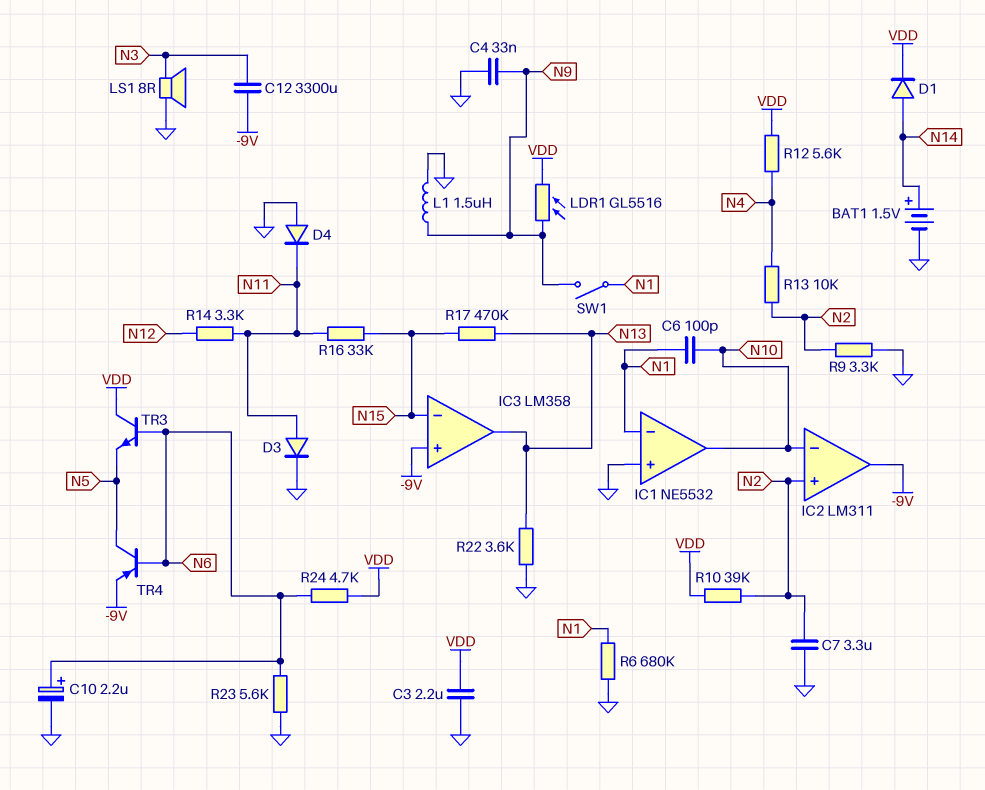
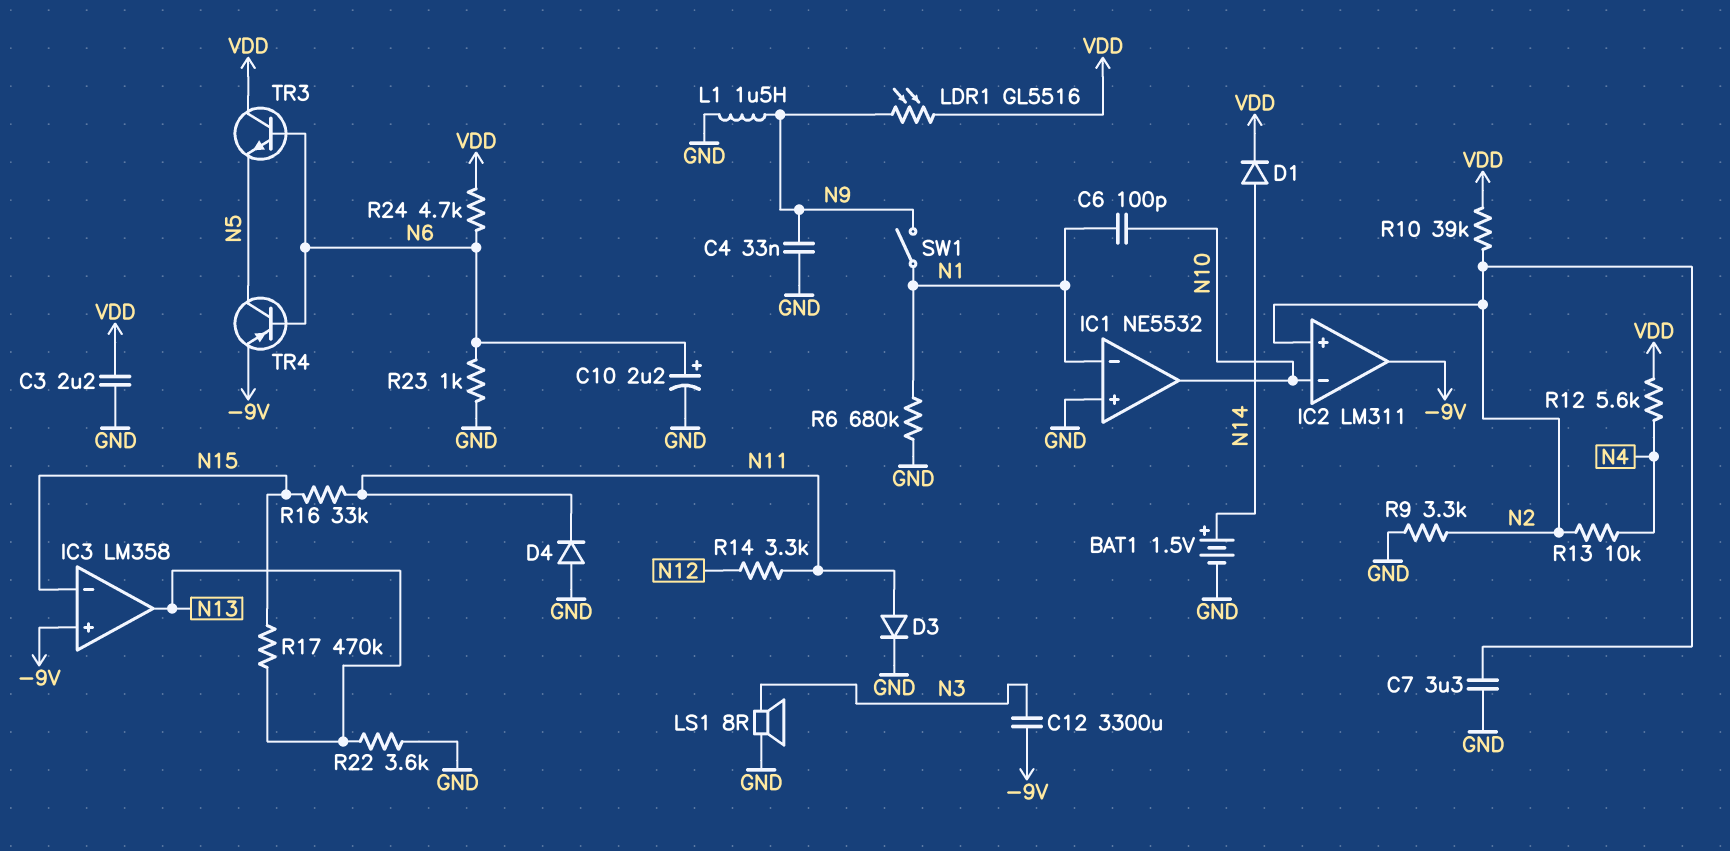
R23: 5.6k (GND, N6) -> 1k (GND, N6)

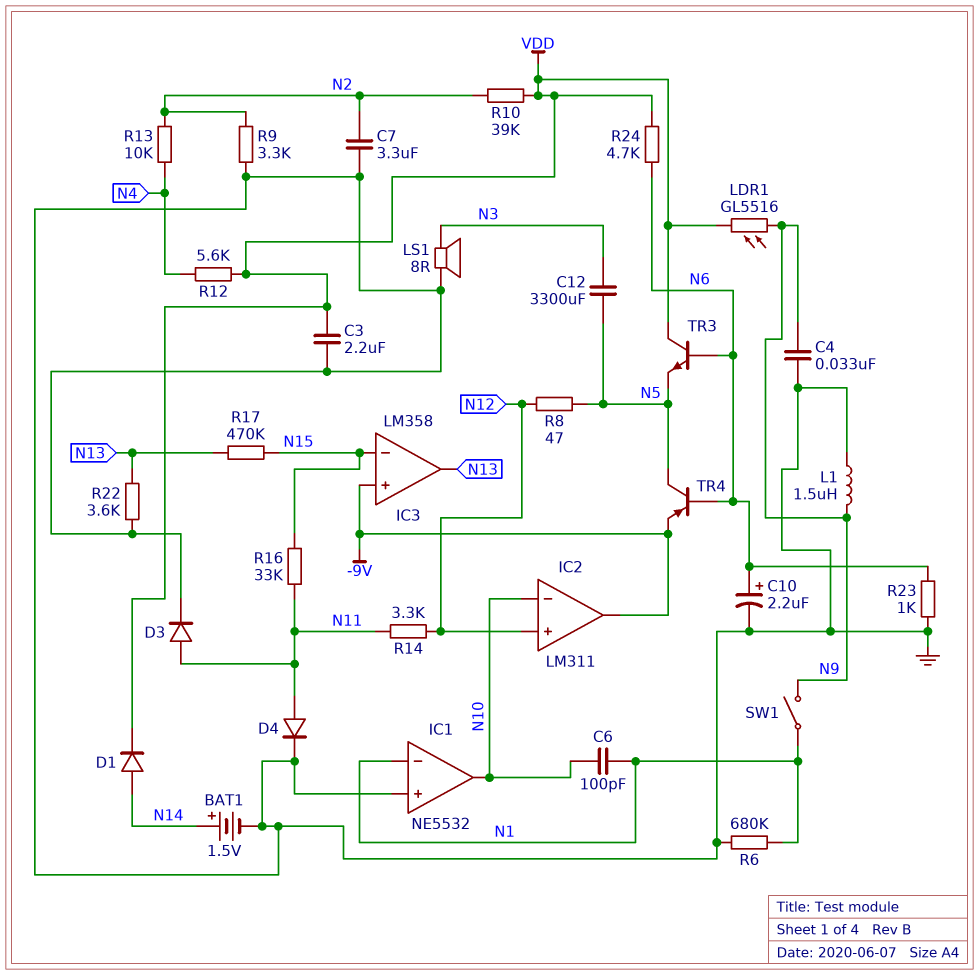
C12: 3300uF (-9V, N3) -> 3300uF (N3, N5)
D4: diode (A GND, K N11) -> diode (A N11, K GND)
IC2 pin in+: N2 -> N12
R8: none -> 47 (N5, N12)

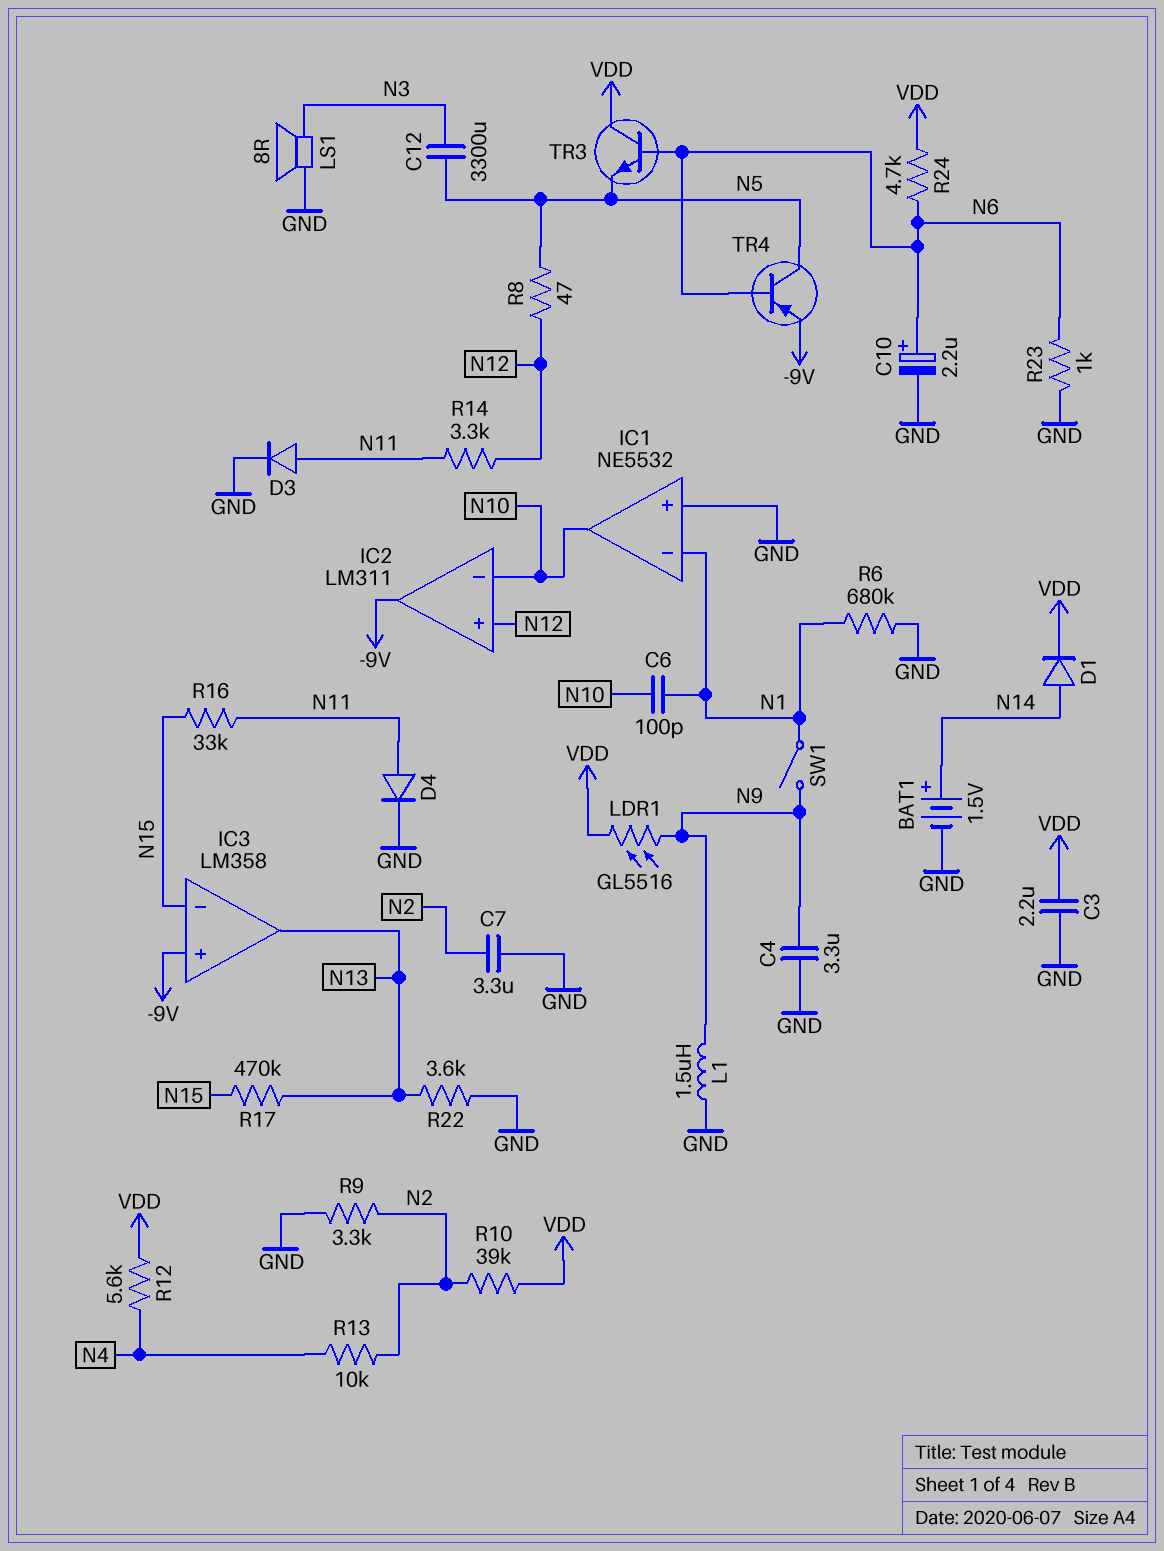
C4: 33nF (GND, N9) -> 3.3uF (GND, N9)

